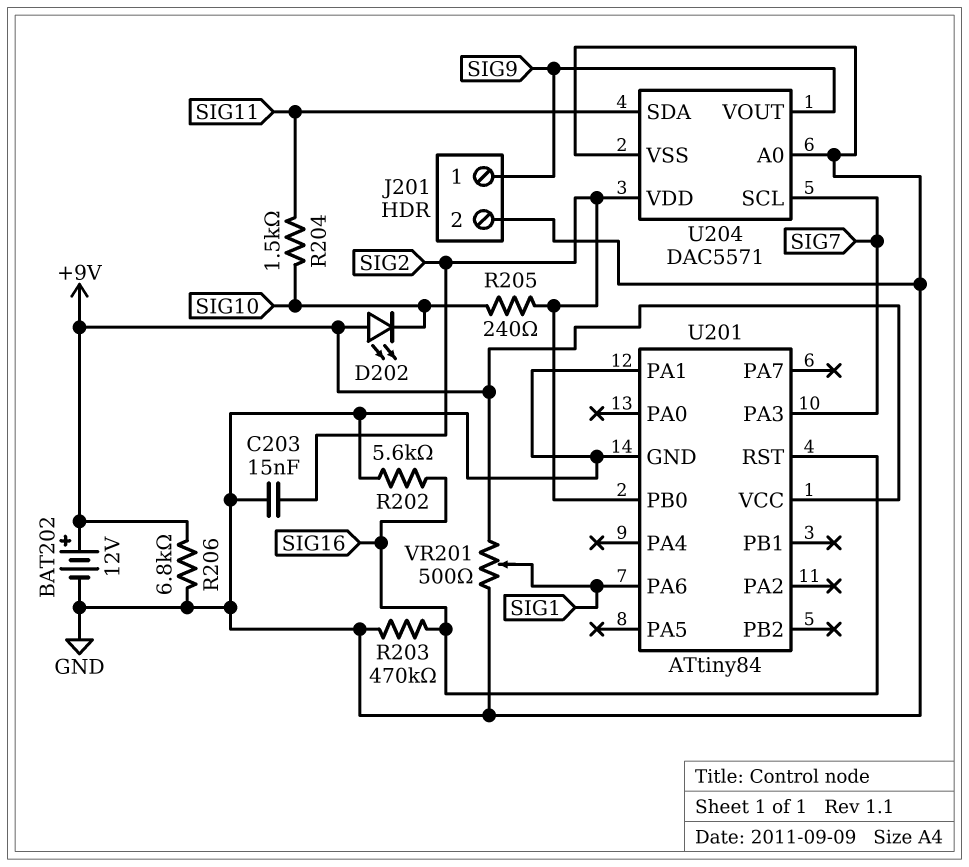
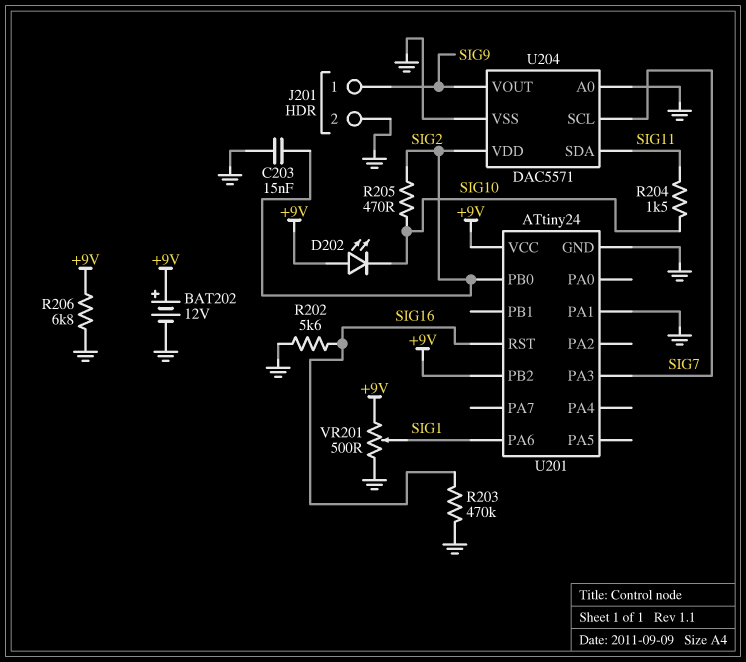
R205: 240 (SIG2, SIG10) -> 470 (SIG2, SIG10)
U201: ATtiny84 -> ATtiny24
U201 pin PB2: none -> +9V

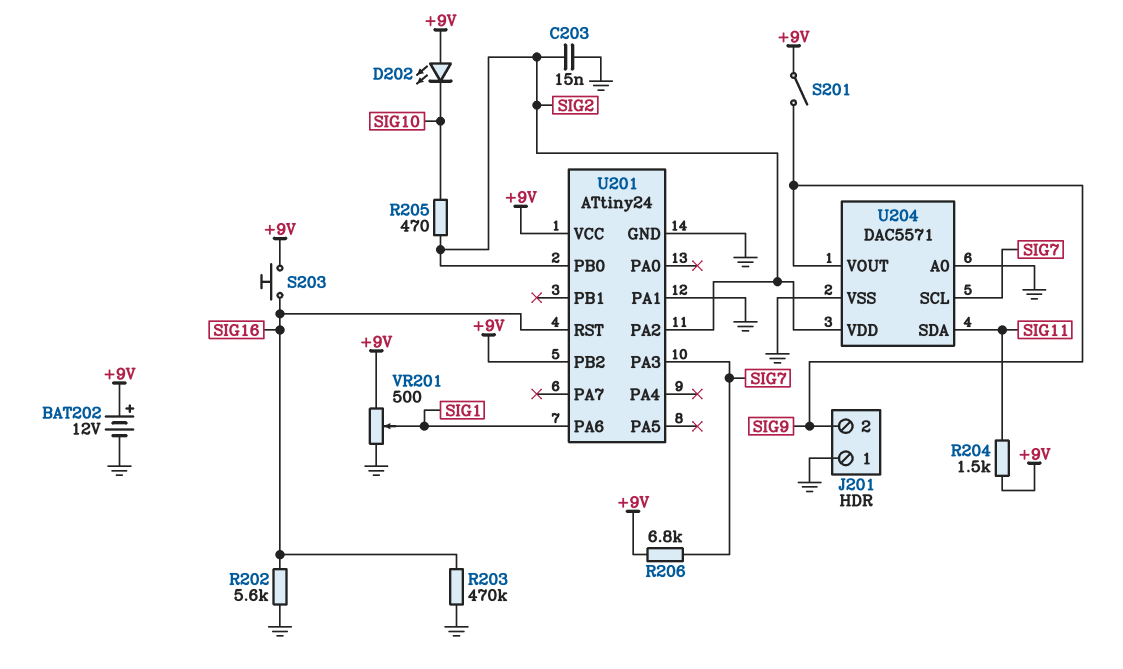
J201 pin 1: SIG9 -> GND
J201 pin 2: GND -> SIG9
R204: 1.5k (SIG10, SIG11) -> 1.5k (+9V, SIG11)
R206: 6.8k (+9V, GND) -> 6.8k (+9V, SIG7)
S201: none -> switch (+9V, SIG9)
S203: none -> button (+9V, SIG16)
U201 pin PA2: none -> SIG2

